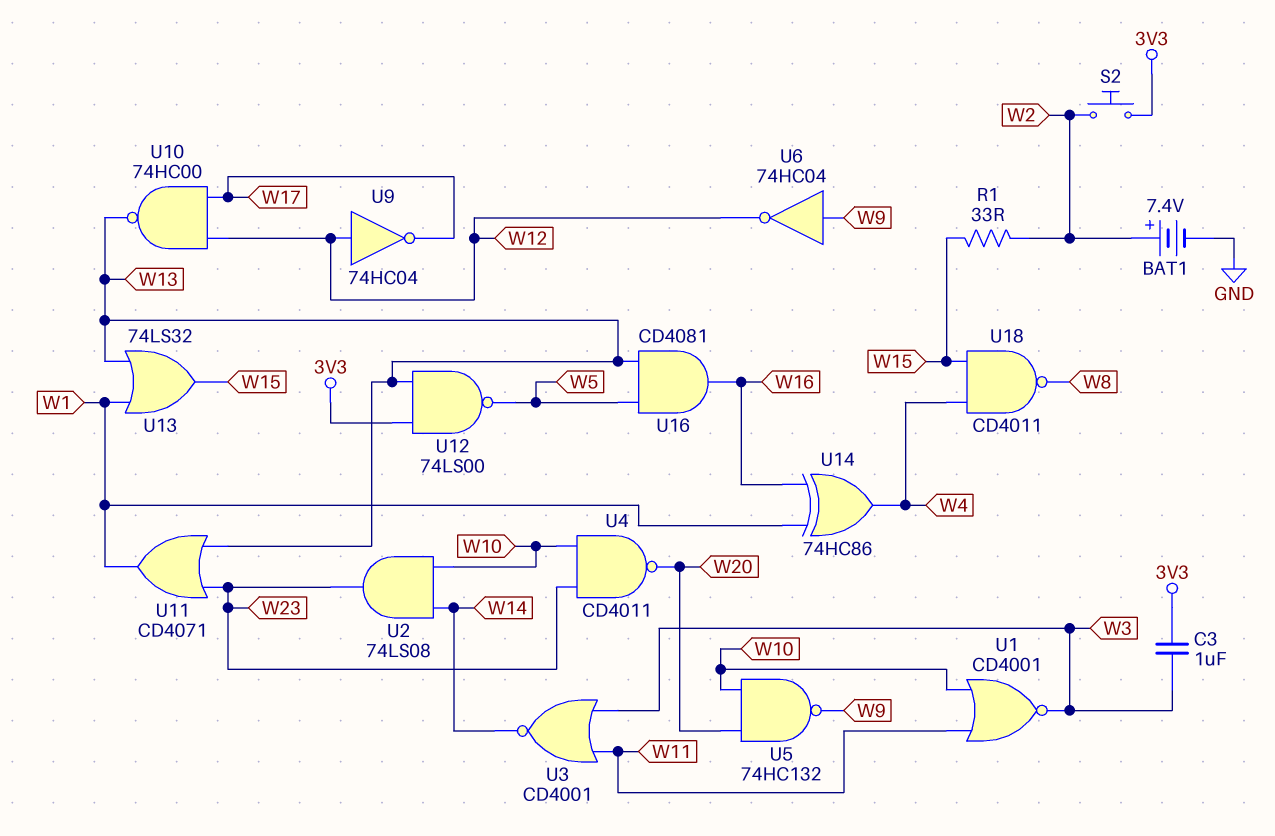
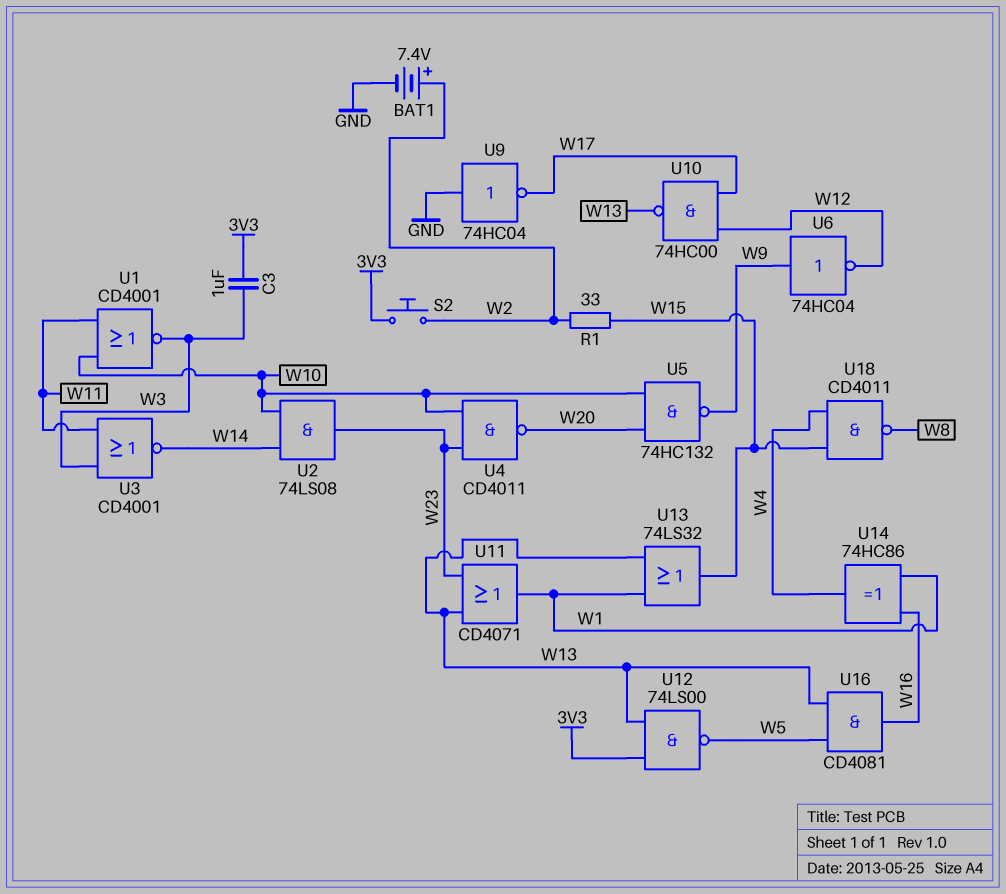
U9: NOT 74HC04 (in W12, out W17) -> NOT 74HC04 (in GND, out W17)

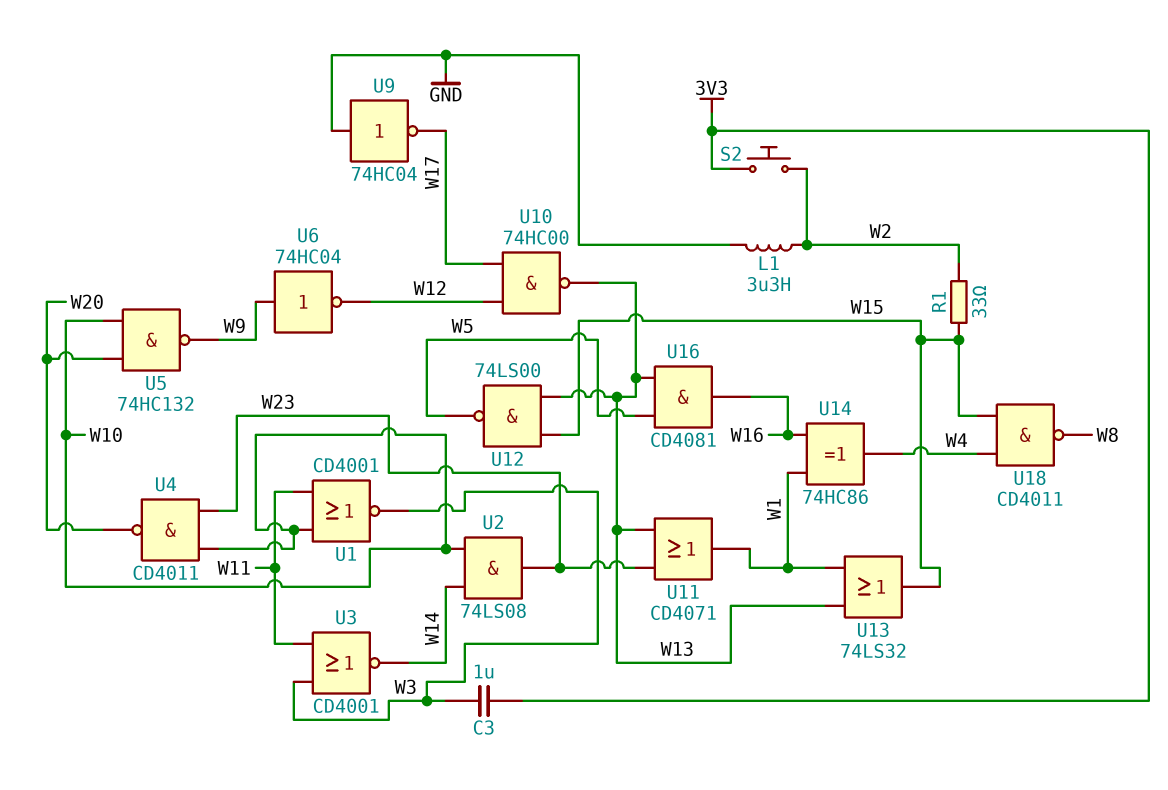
BAT1: 7.4V (plus W2, minus GND) -> none
L1: none -> 3.3uH (GND, W2)
U12: NAND 74LS00 (in 3V3, in W13, out W5) -> NAND 74LS00 (in W13, in W15, out W5)

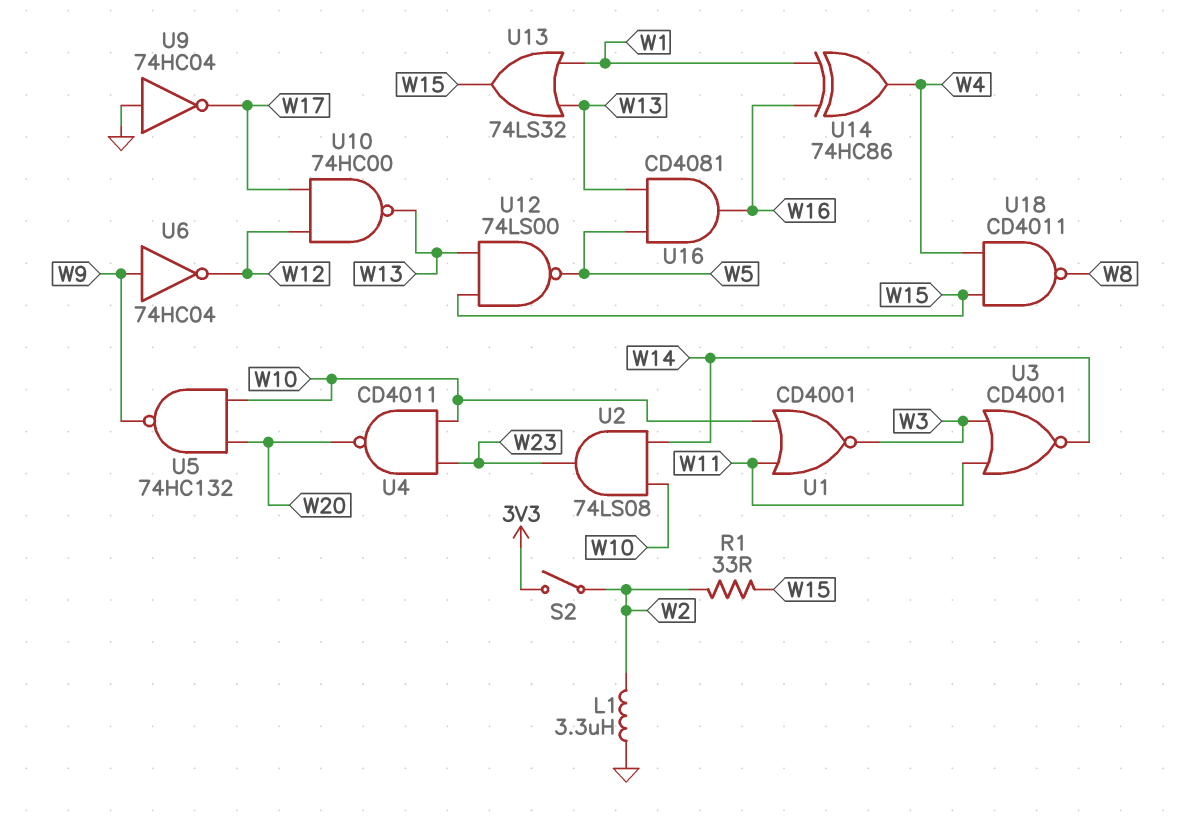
C3: 1uF (3V3, W3) -> none
S2: button (3V3, W2) -> switch (3V3, W2)
U11: OR CD4071 (in W13, in W23, out W1) -> none

